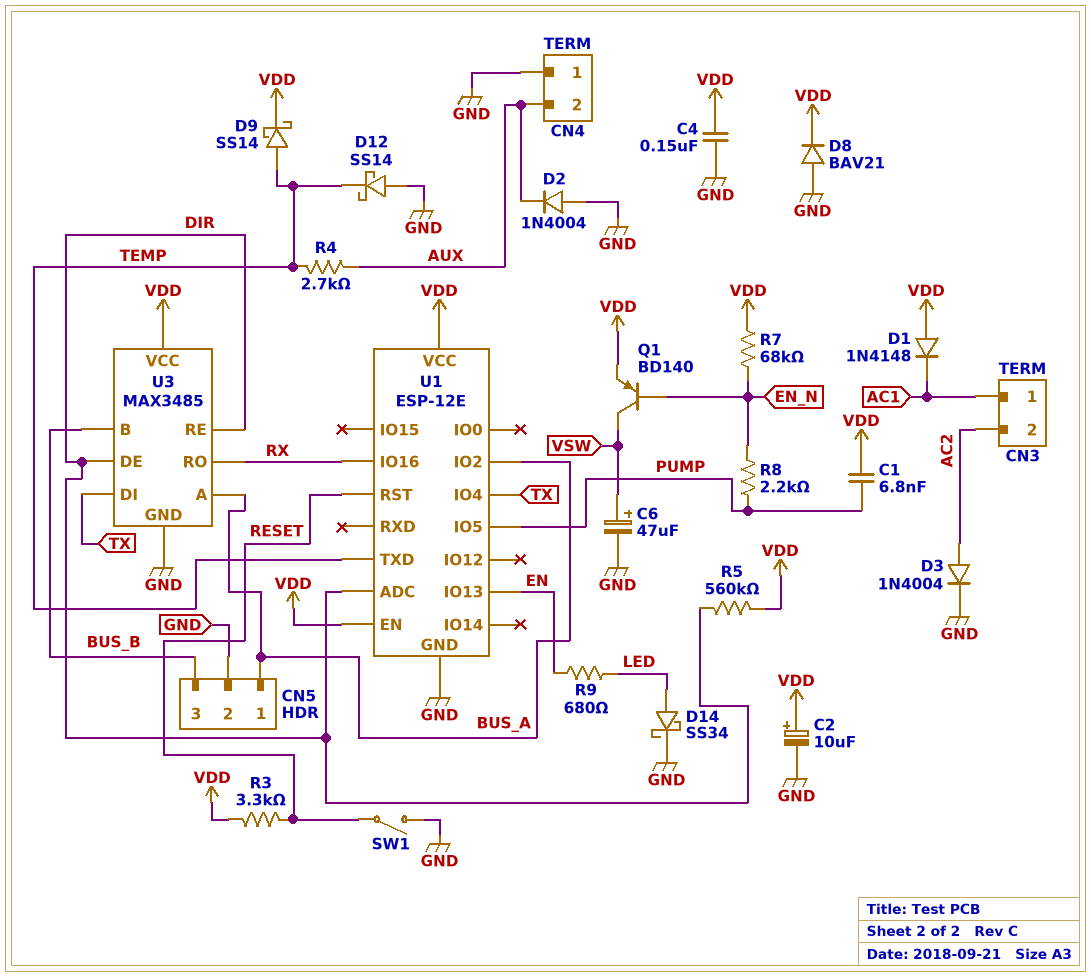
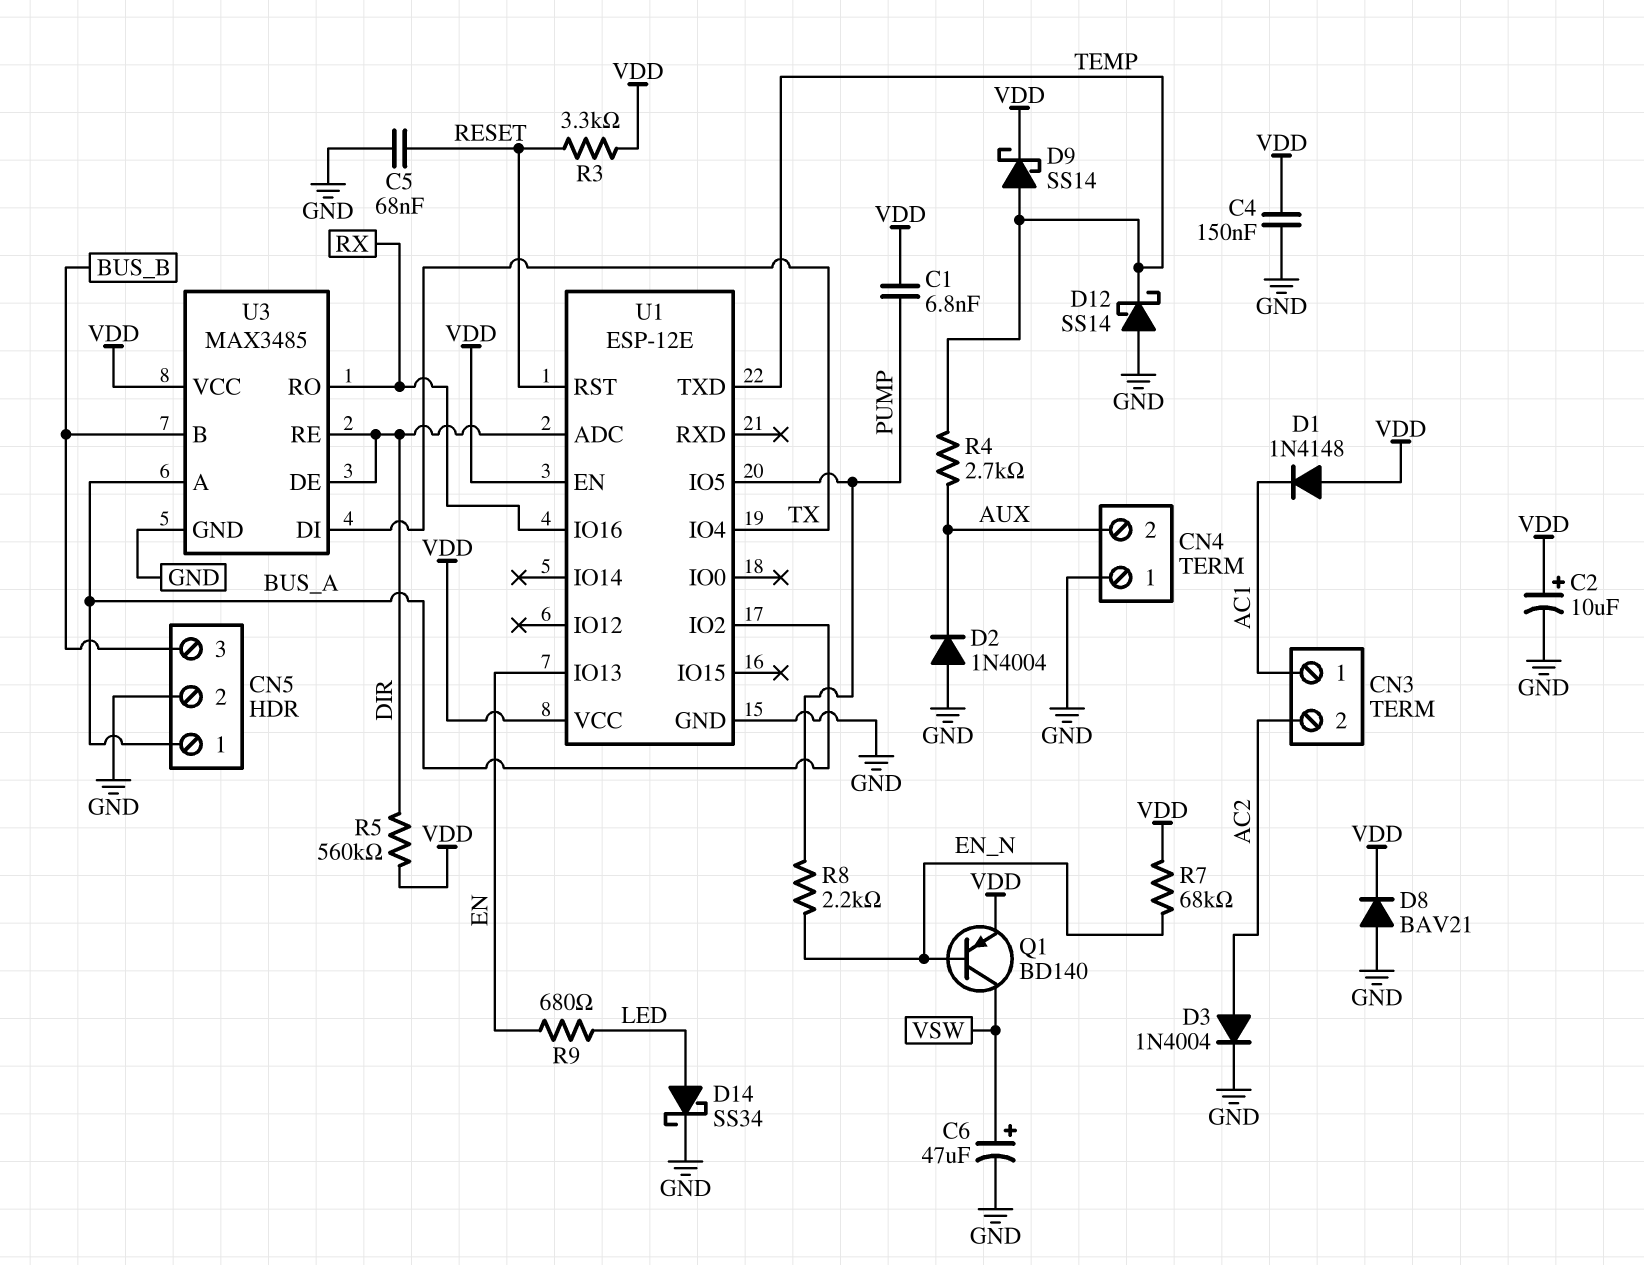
C5: none -> 68nF (GND, RESET)
SW1: switch (GND, RESET) -> none

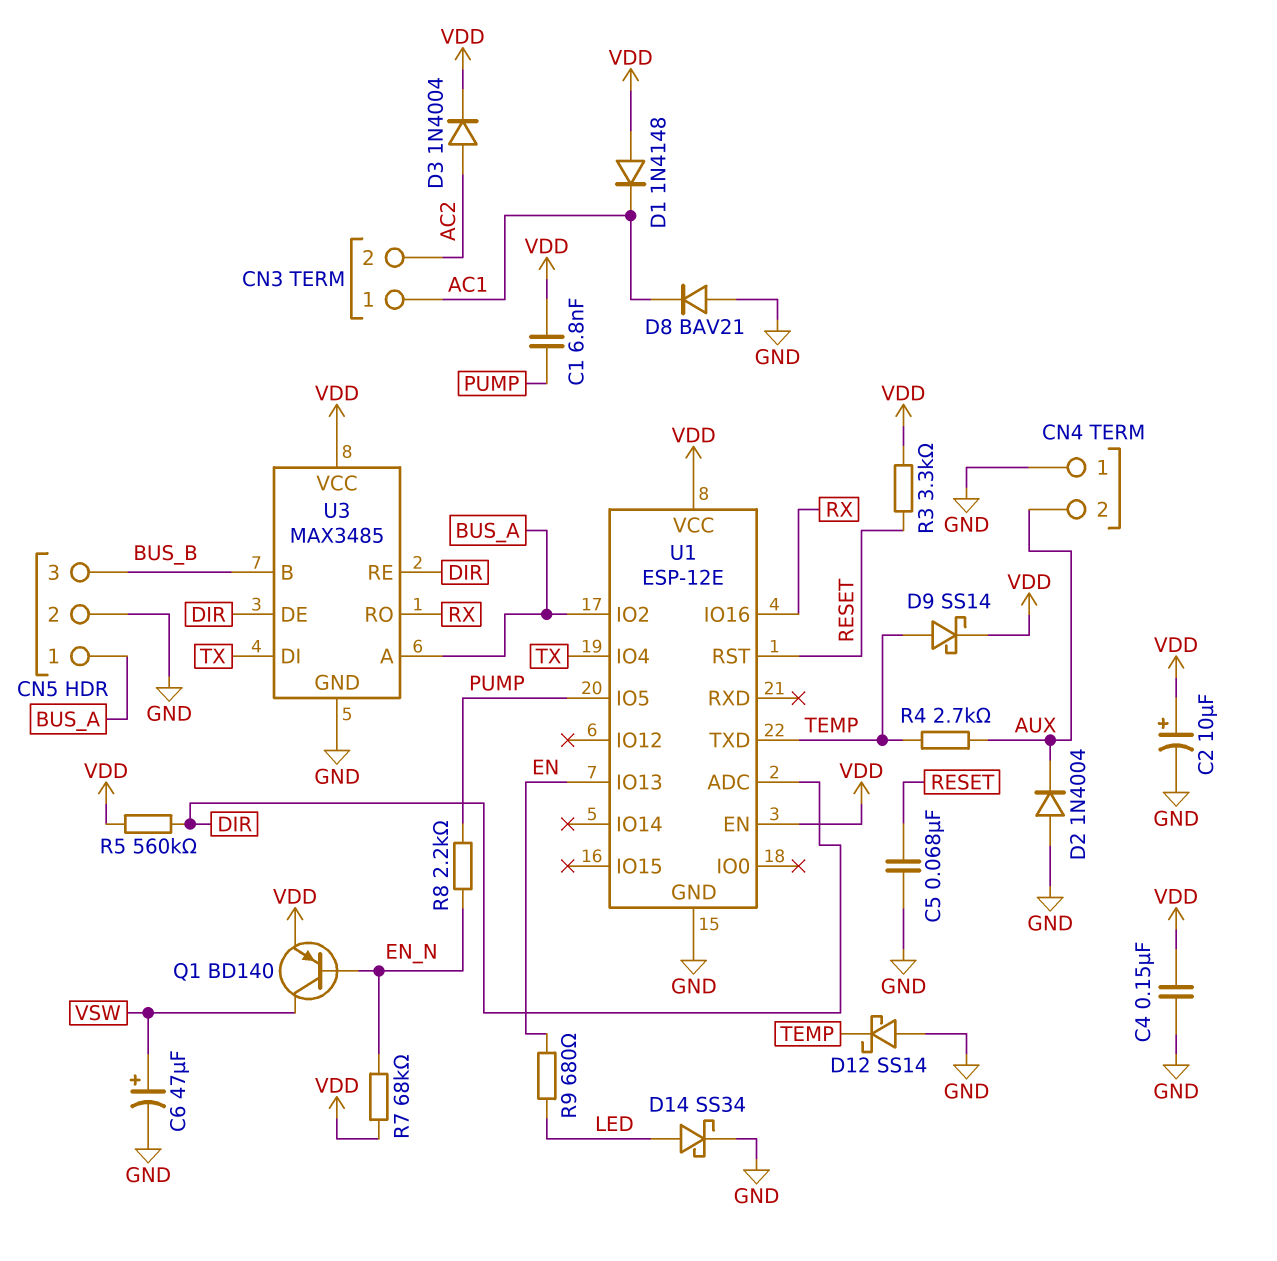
D3: diode 1N4004 (A AC2, K GND) -> diode 1N4004 (A AC2, K VDD)
D8: diode BAV21 (A GND, K VDD) -> diode BAV21 (A GND, K AC1)

